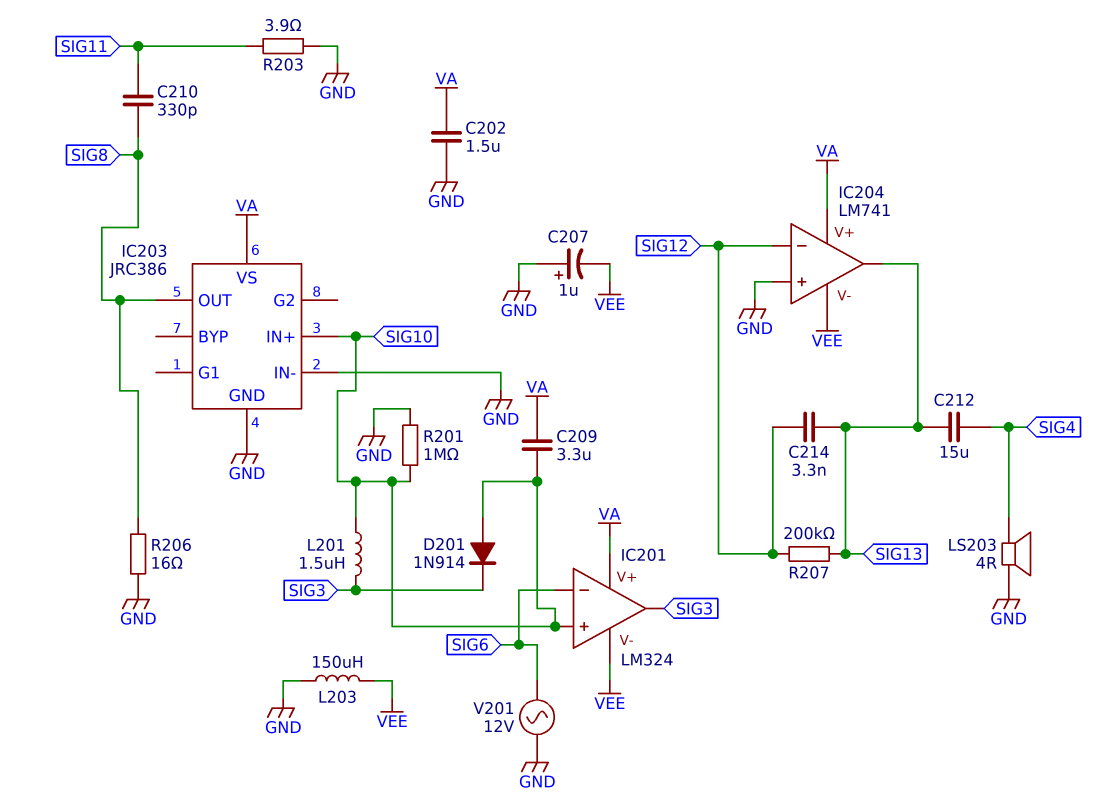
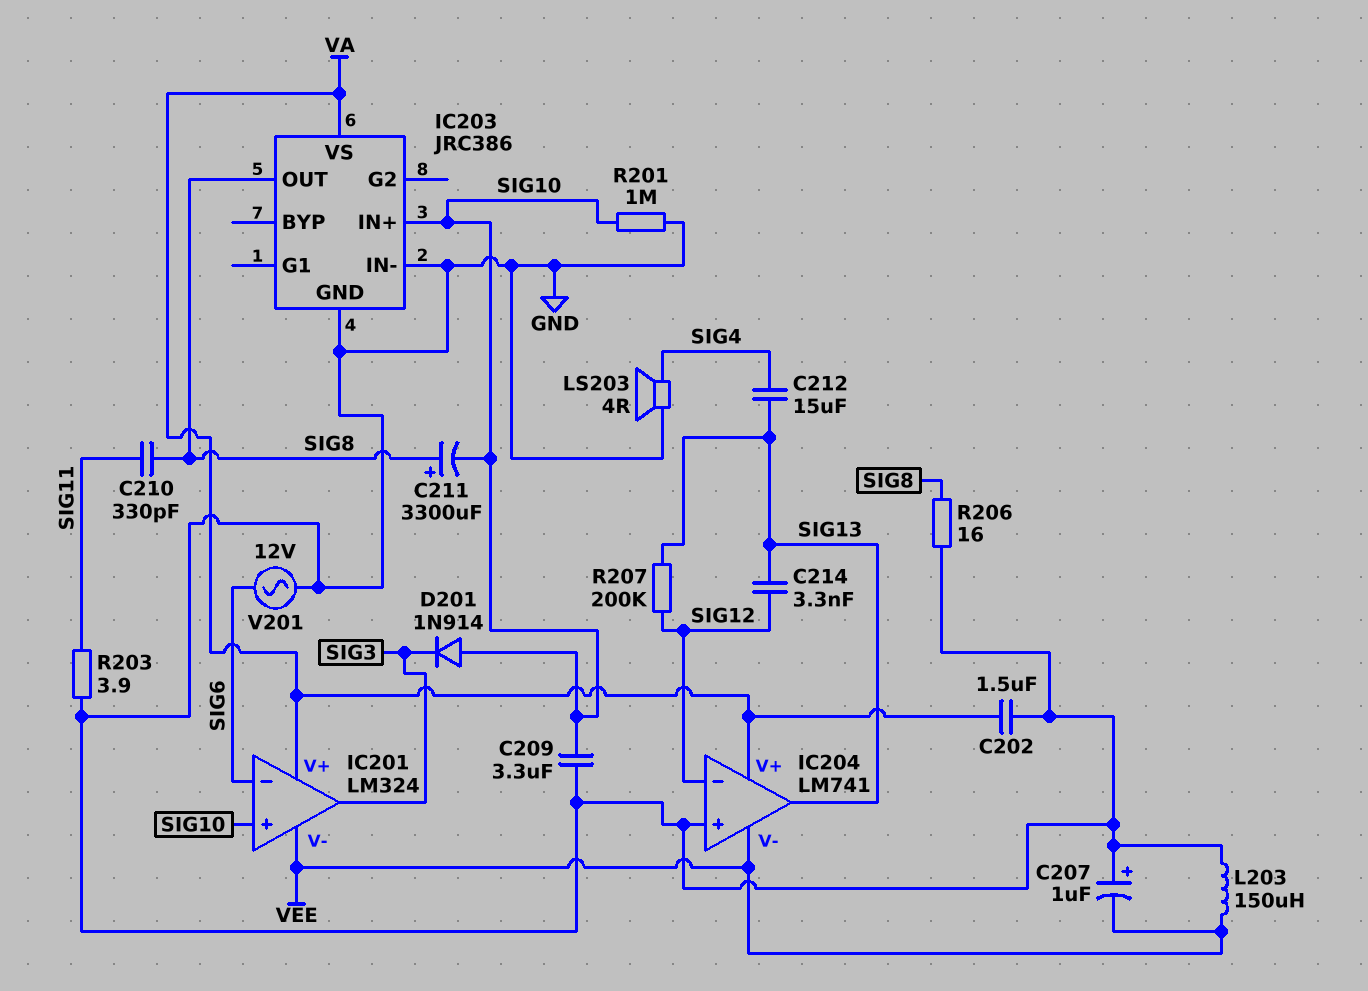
C209: 3.3uF (SIG10, VA) -> 3.3uF (GND, SIG10)
C211: none -> 3300uF (plus SIG8, minus SIG10)
L201: 1.5uH (SIG3, SIG10) -> none

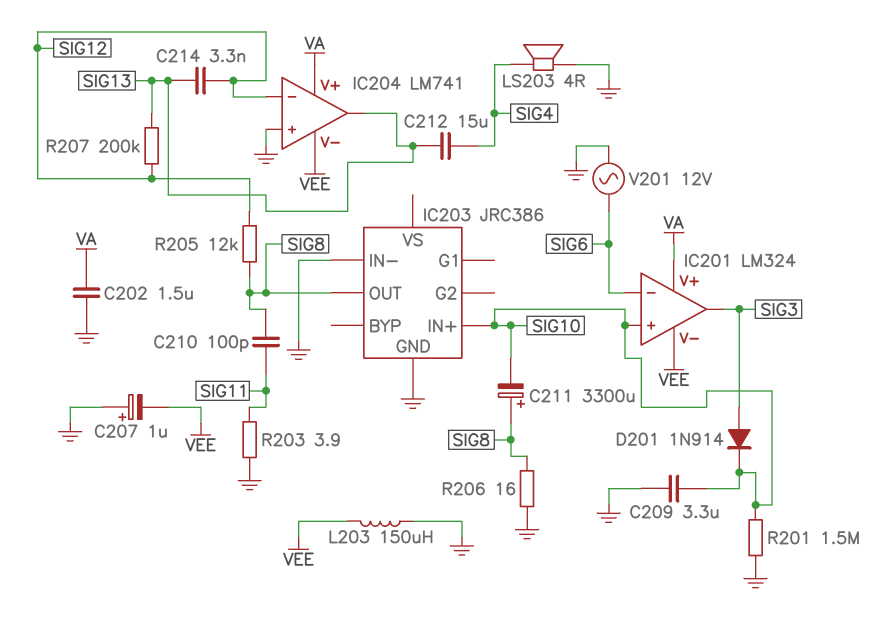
C210: 330pF (SIG8, SIG11) -> 100pF (SIG8, SIG11)
D201: diode 1N914 (A SIG10, K SIG3) -> diode 1N914 (A SIG3, K SIG10)
IC203 pin VS: VA -> none
R201: 1M (GND, SIG10) -> 1.5M (GND, SIG10)
R205: none -> 12k (SIG8, SIG12)

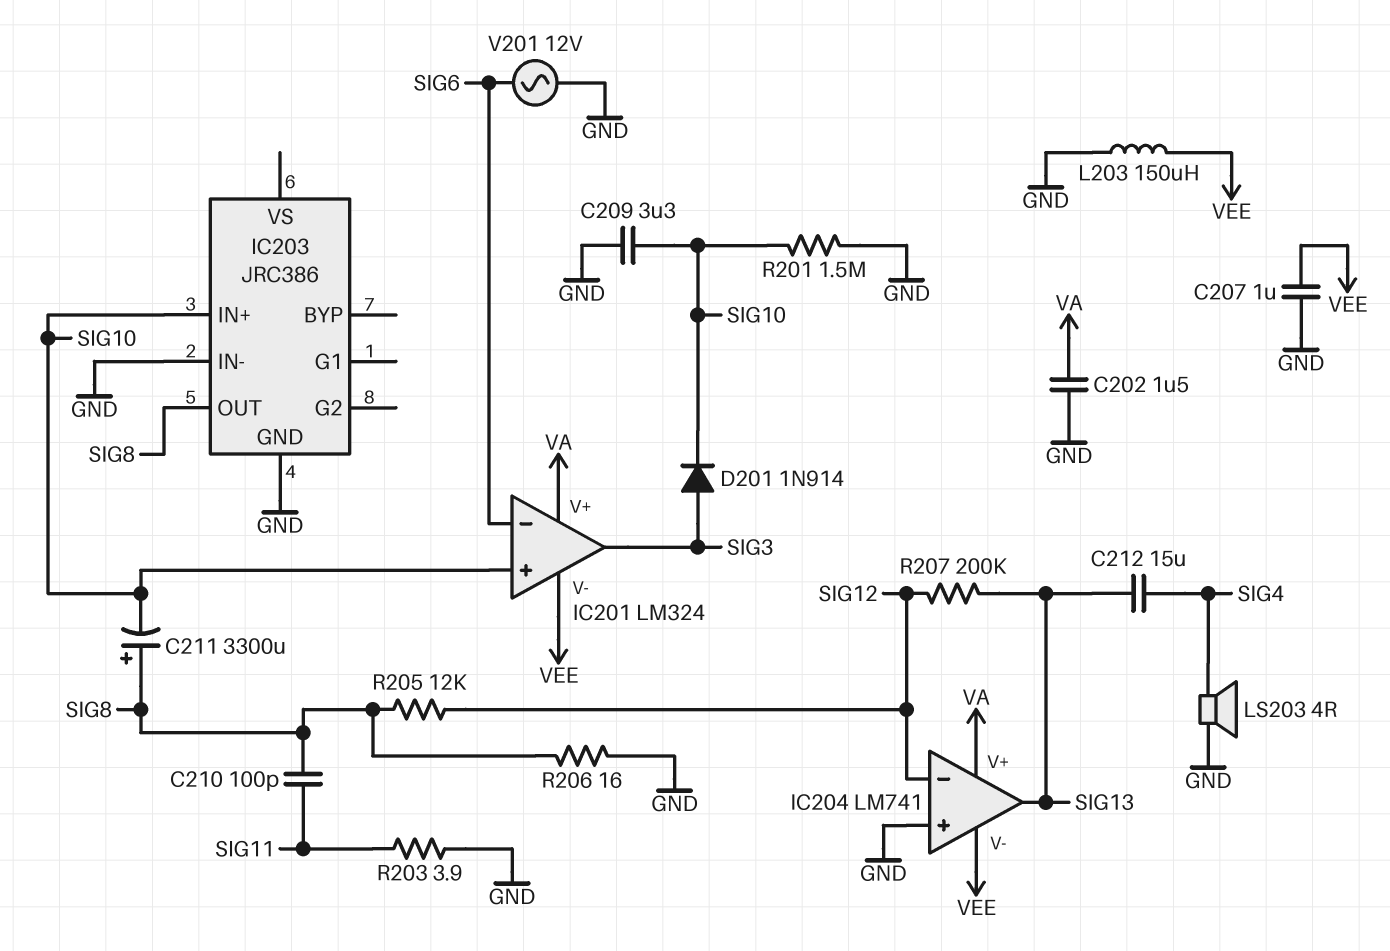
C207: 1uF (plus GND, minus VEE) -> 1uF (GND, VEE)
C214: 3.3nF (SIG12, SIG13) -> none

